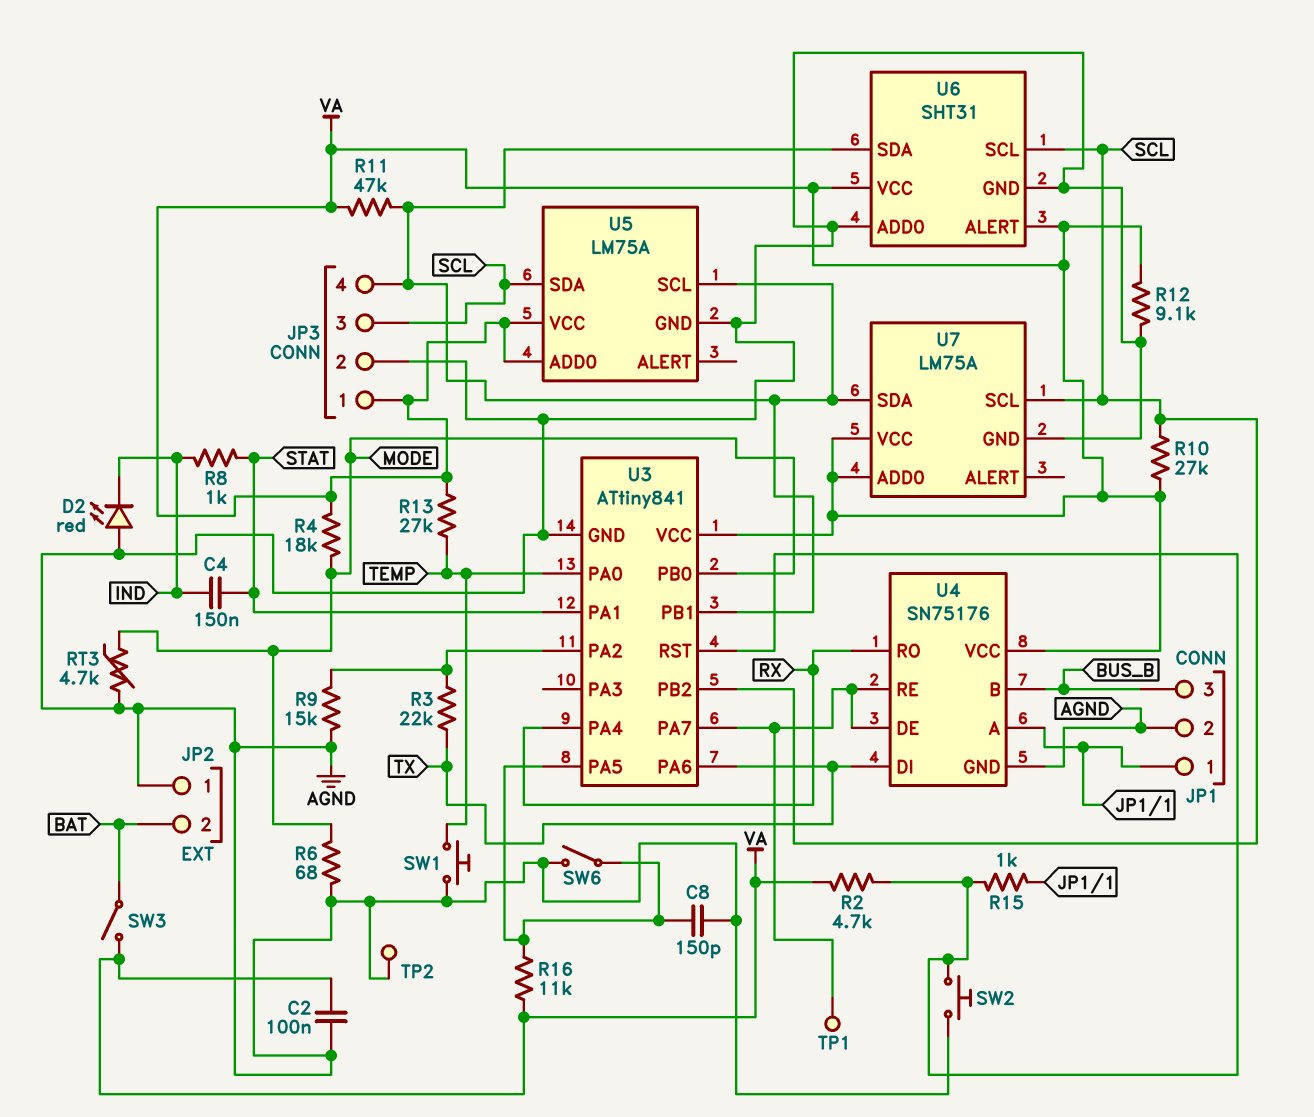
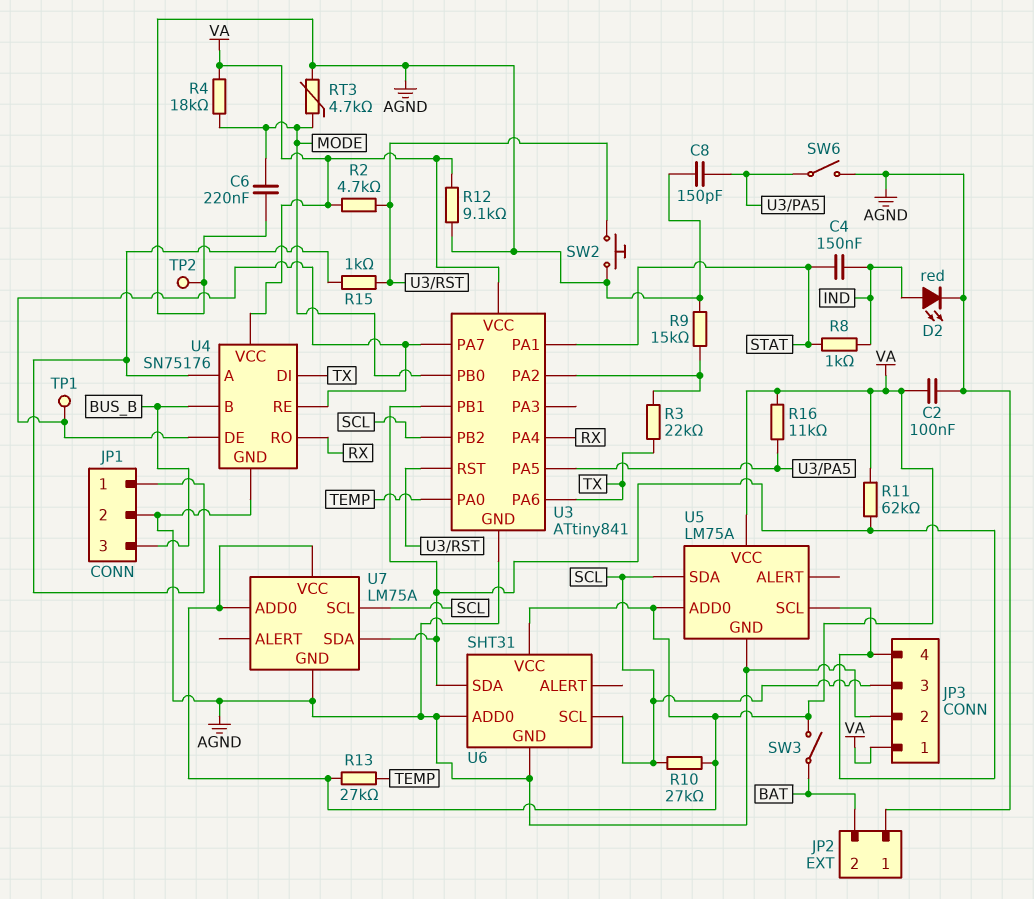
C6: none -> 220nF (AGND, MODE)
D2: LED red (A AGND, K IND) -> LED red (A IND, K AGND)
R6: 68 (AGND, MODE) -> none
R11: 47k (JP3/4, VA) -> 62k (JP3/4, VA)
SW1: button (AGND, TEMP) -> none
U6 pin ALERT: VA -> none

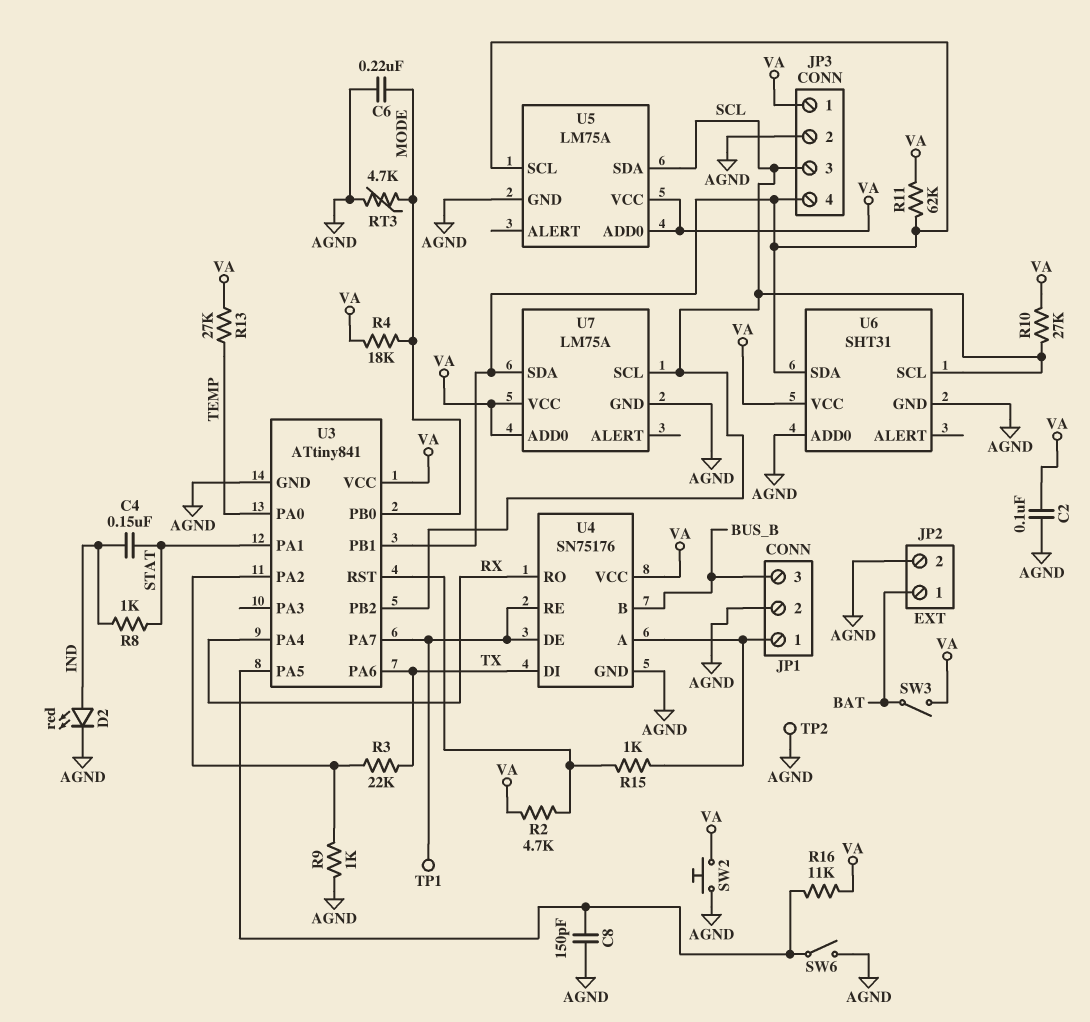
JP2 pin 1: AGND -> BAT
JP2 pin 2: BAT -> AGND
R9: 15k (AGND, U3/PA2) -> 1k (AGND, U3/PA2)
R12: 9.1k (AGND, VA) -> none
SW2: button (AGND, U3/RST) -> button (AGND, VA)

